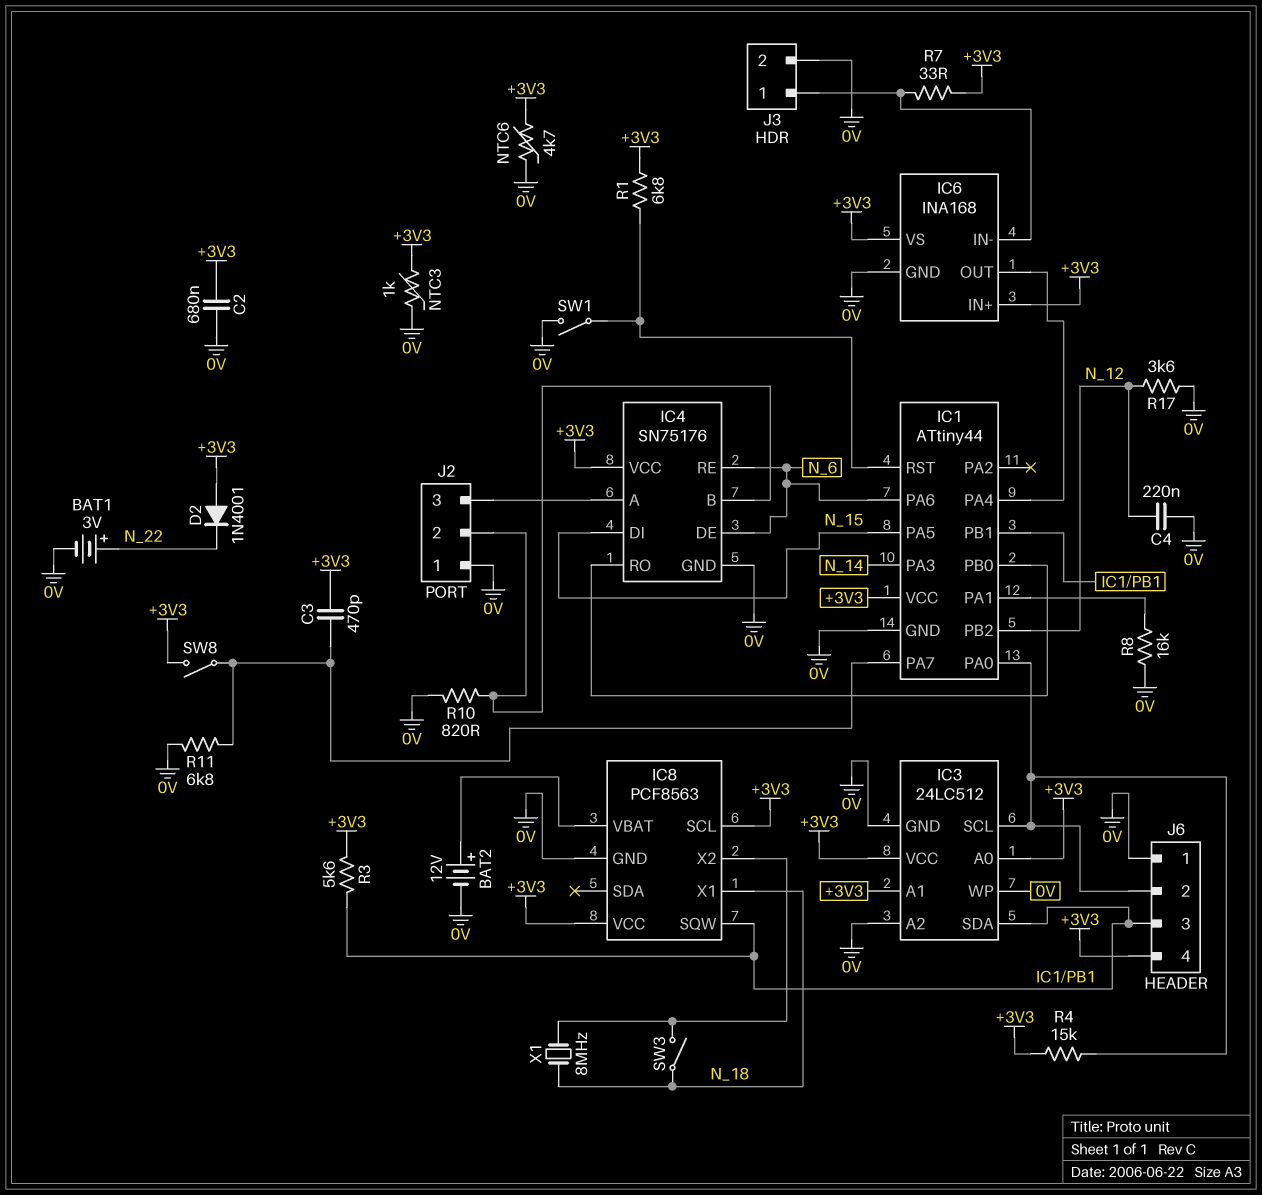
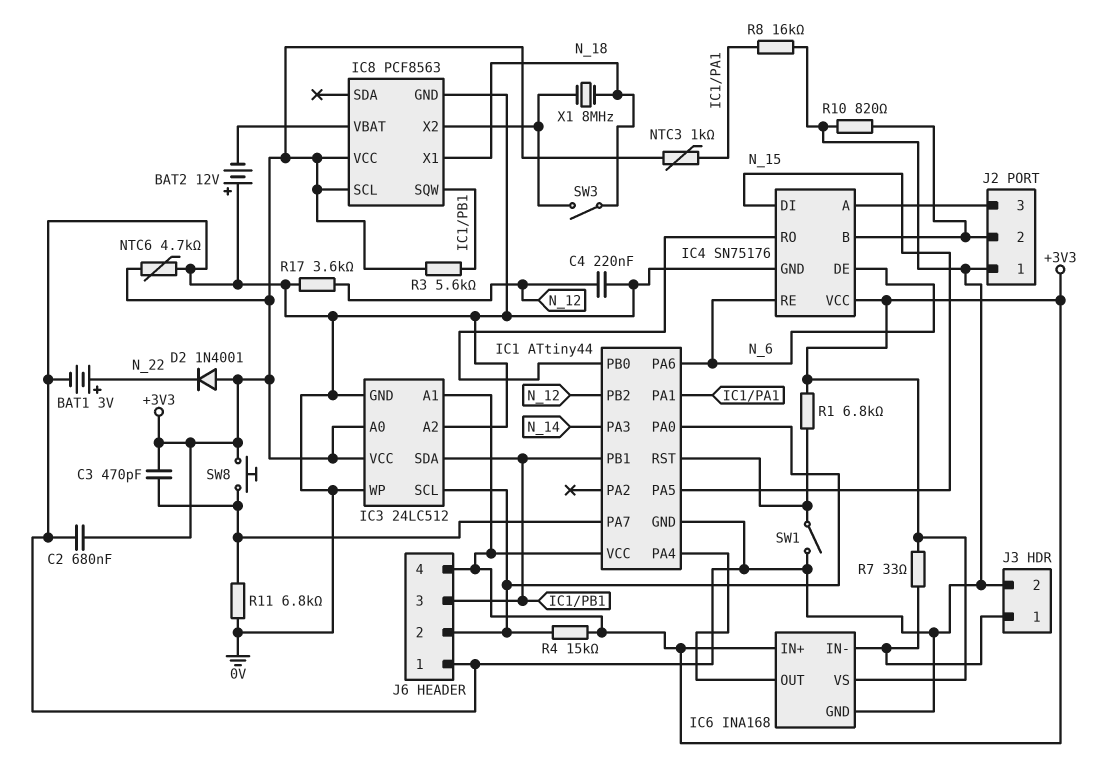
BAT2: 12V (plus IC8/VBAT, minus 0V) -> 12V (plus 0V, minus IC8/VBAT)
NTC3: 1k (+3V3, 0V) -> 1k (+3V3, IC1/PA1)
SW8: switch (+3V3, IC1/PA7) -> button (+3V3, IC1/PA7)

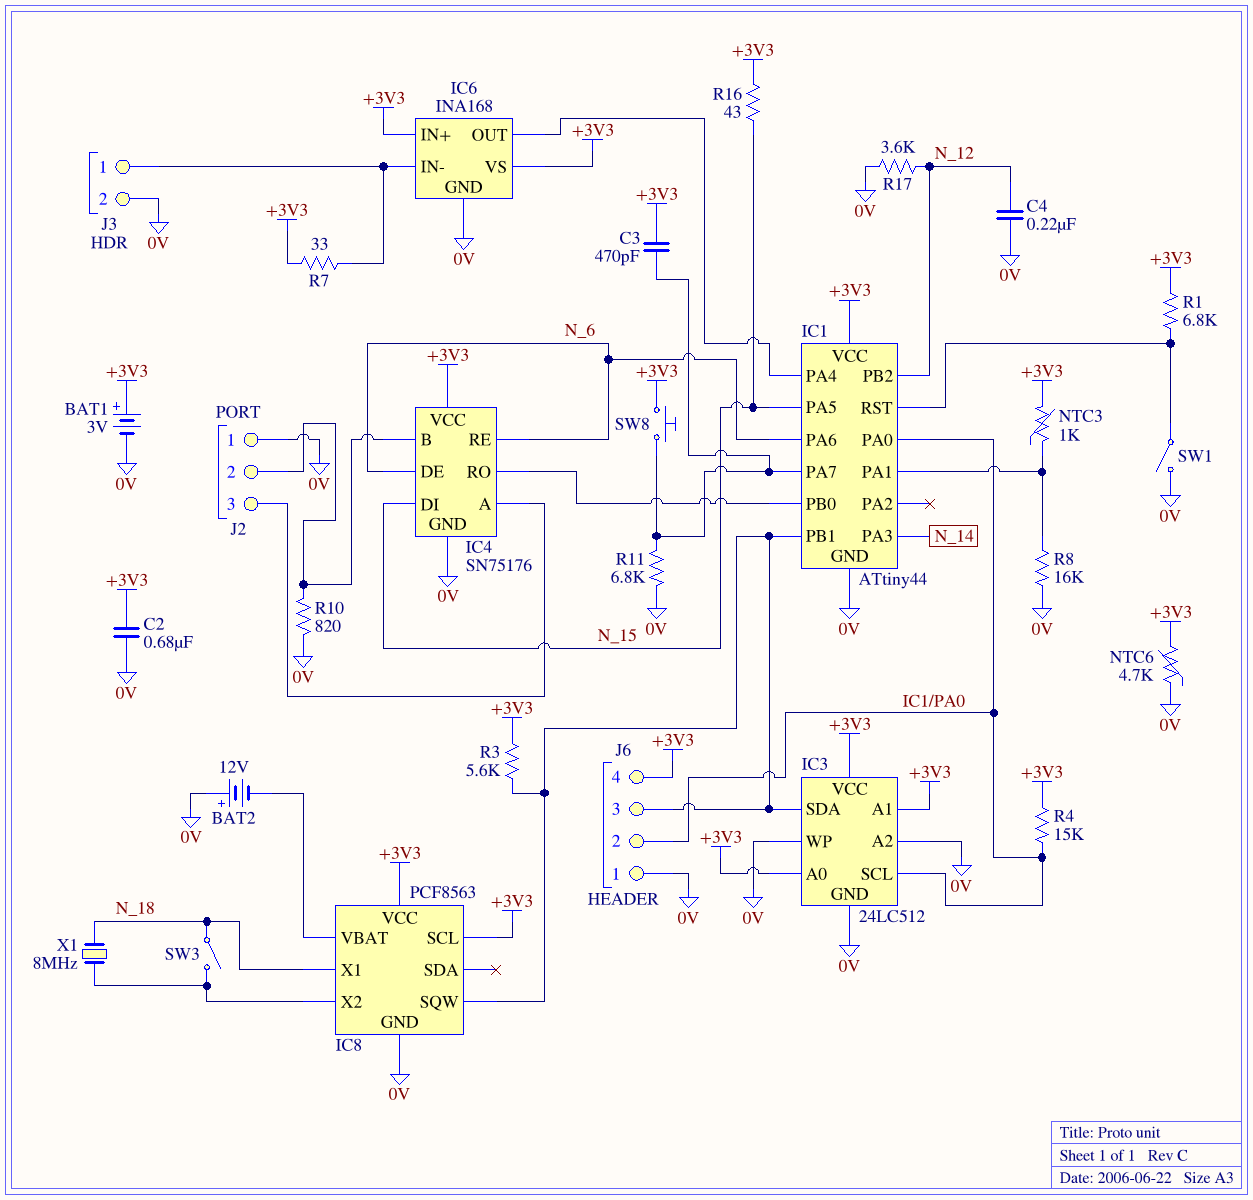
BAT1: 3V (plus N_22, minus 0V) -> 3V (plus +3V3, minus 0V)
D2: diode 1N4001 (A +3V3, K N_22) -> none
R16: none -> 43 (+3V3, N_15)

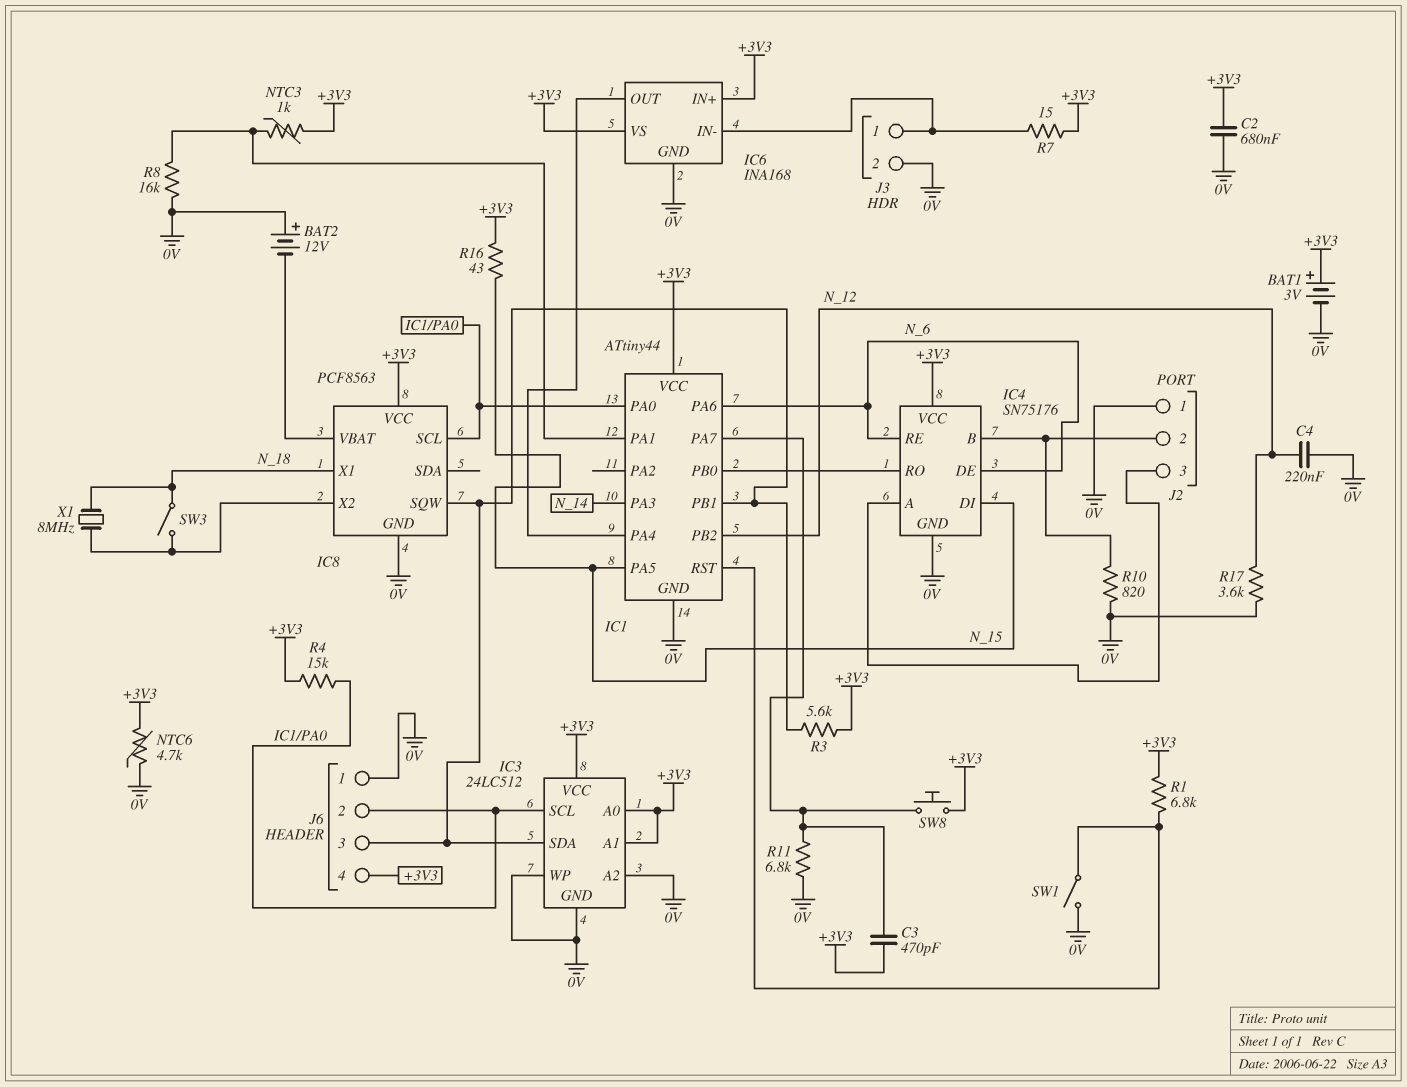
IC8 pin SCL: +3V3 -> IC1/PA0
R7: 33 (+3V3, IC6/IN-) -> 15 (+3V3, IC6/IN-)

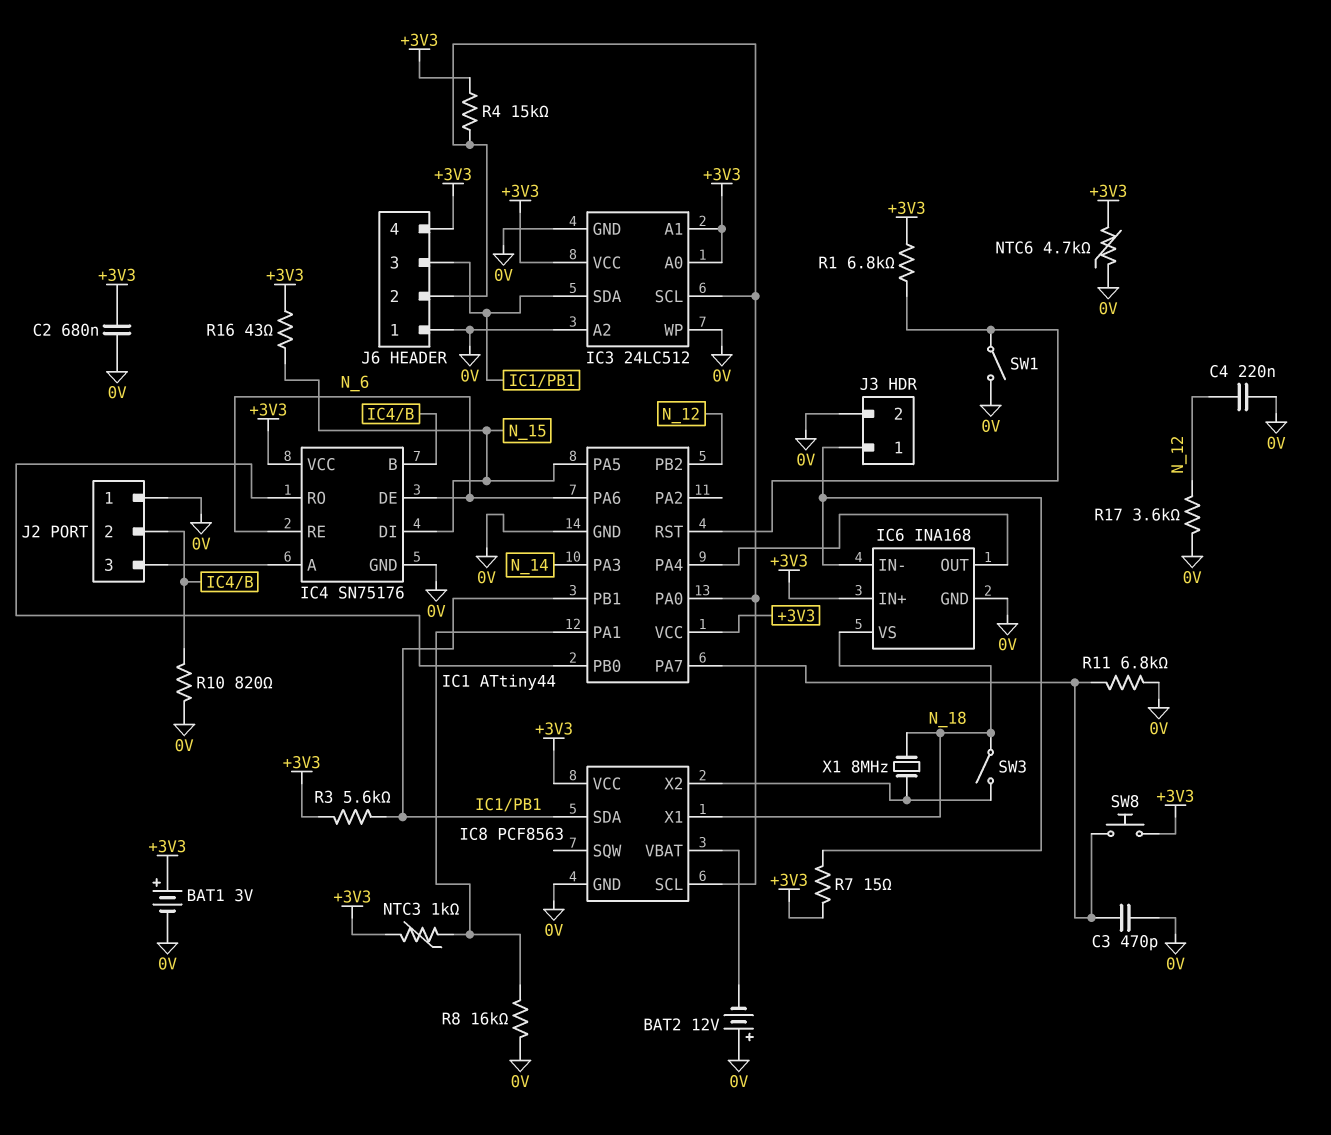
C3: 470pF (+3V3, IC1/PA7) -> 470pF (0V, IC1/PA7)
IC6 pin VS: +3V3 -> N_18
IC8 pin SDA: none -> IC1/PB1
IC8 pin SQW: IC1/PB1 -> none

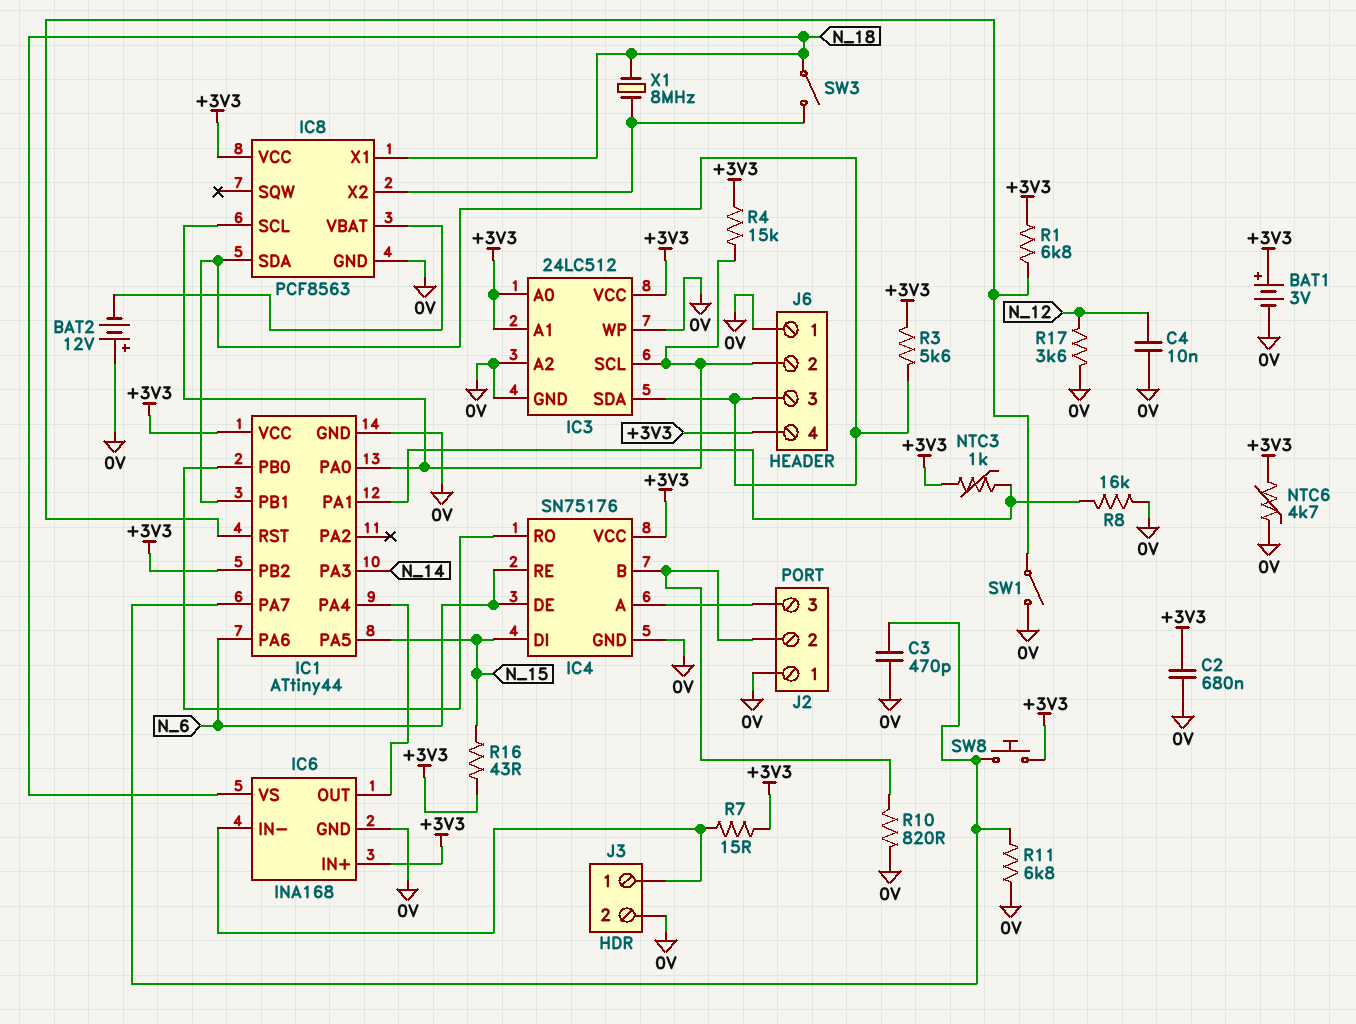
C4: 220nF (0V, N_12) -> 10nF (0V, N_12)
IC1 pin PB2: N_12 -> +3V3

